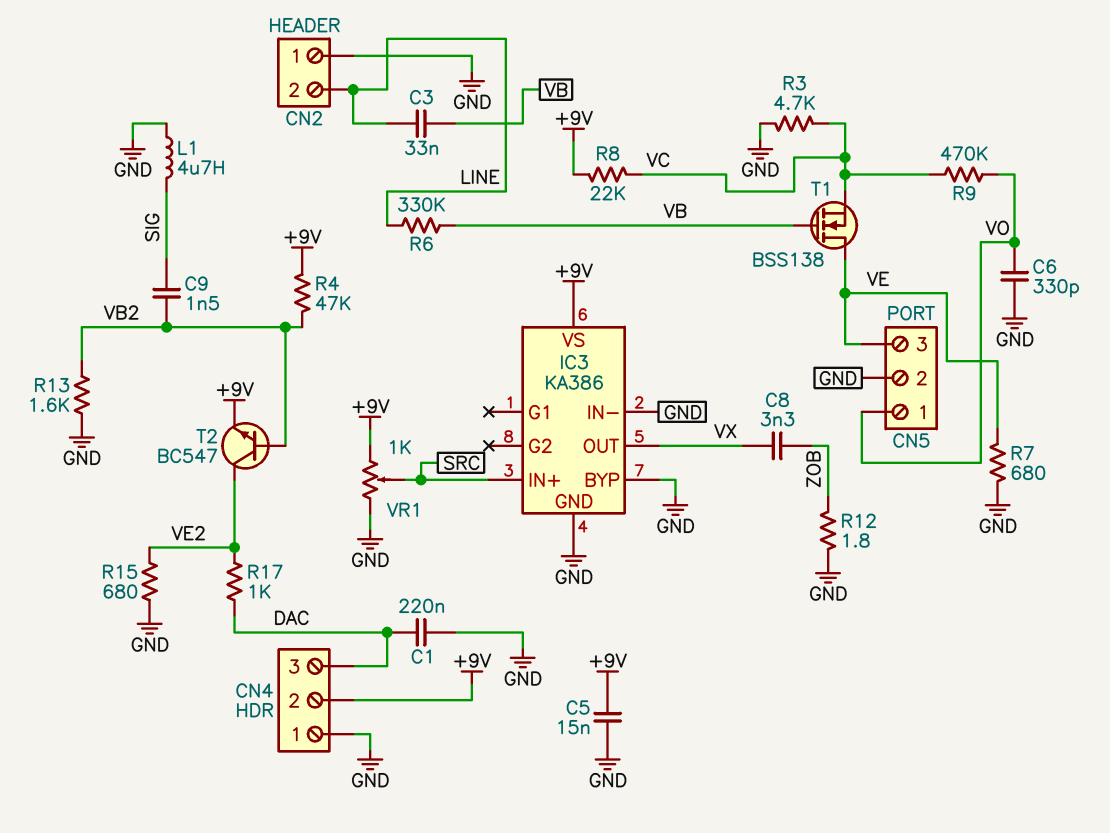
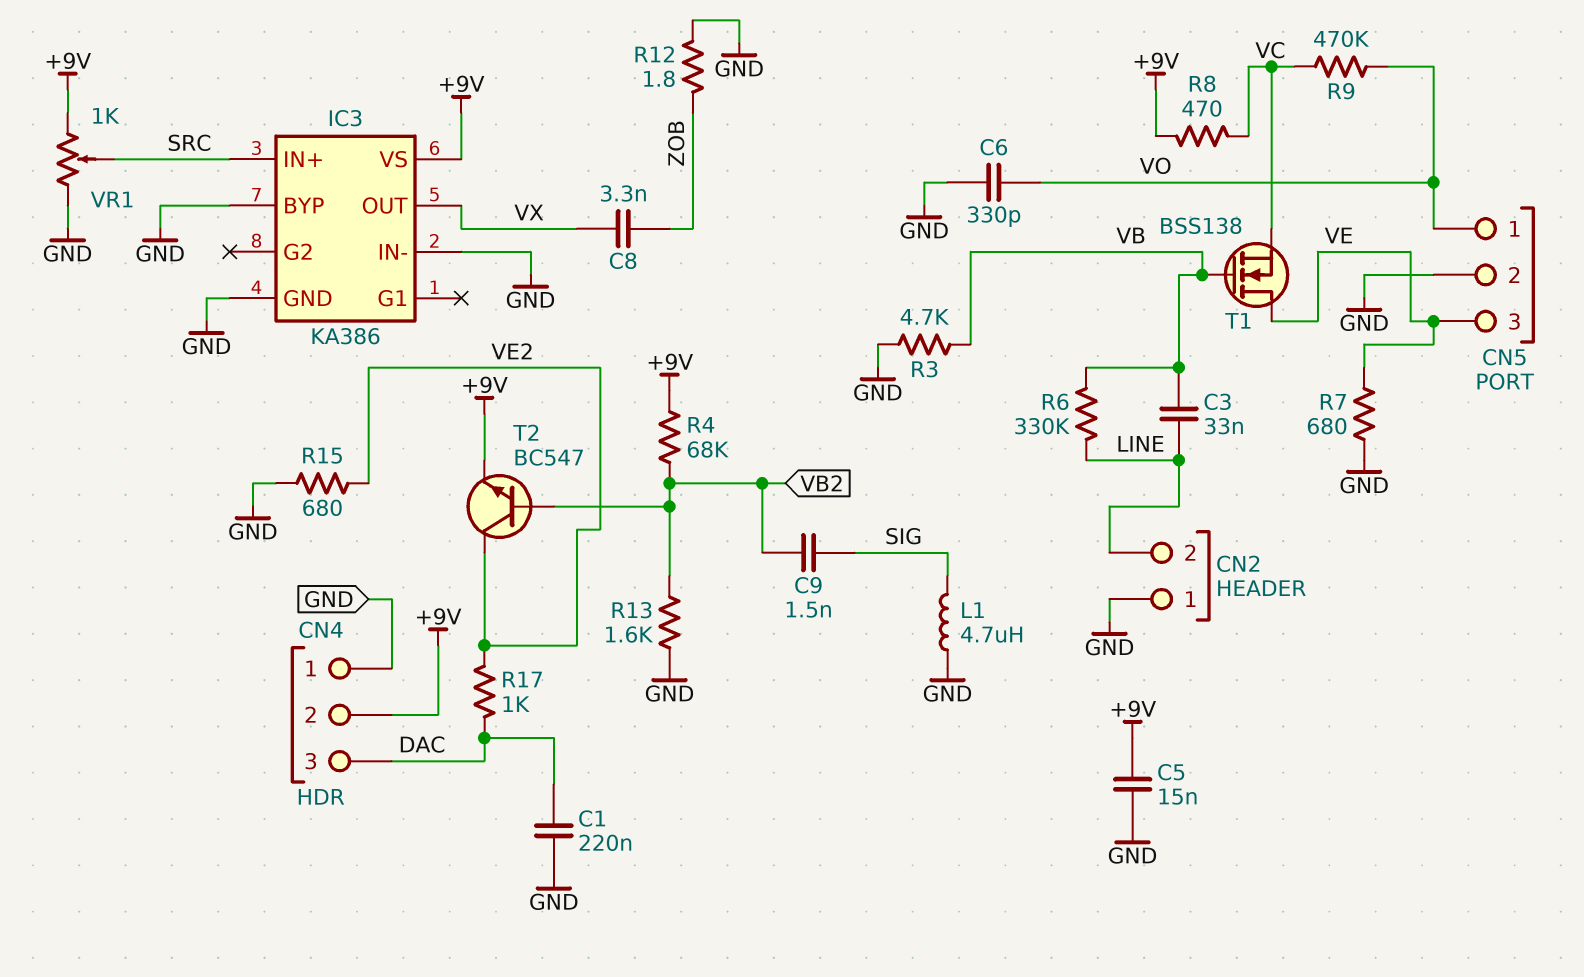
R3: 4.7k (GND, VC) -> 4.7k (GND, VB)
R4: 47k (+9V, VB2) -> 68k (+9V, VB2)
R8: 22k (+9V, VC) -> 470 (+9V, VC)

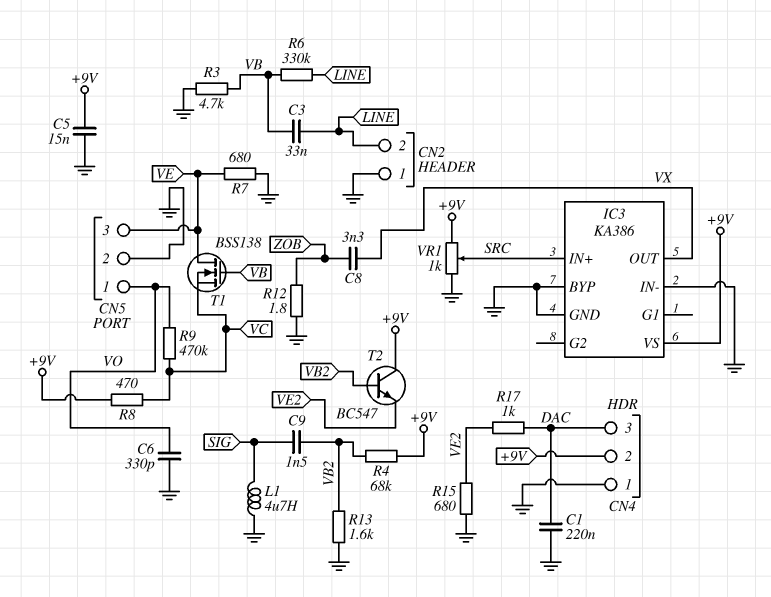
T2: NPN BC547 (B VB2, C VE2, E +9V) -> NPN BC547 (B VB2, C +9V, E VE2)

